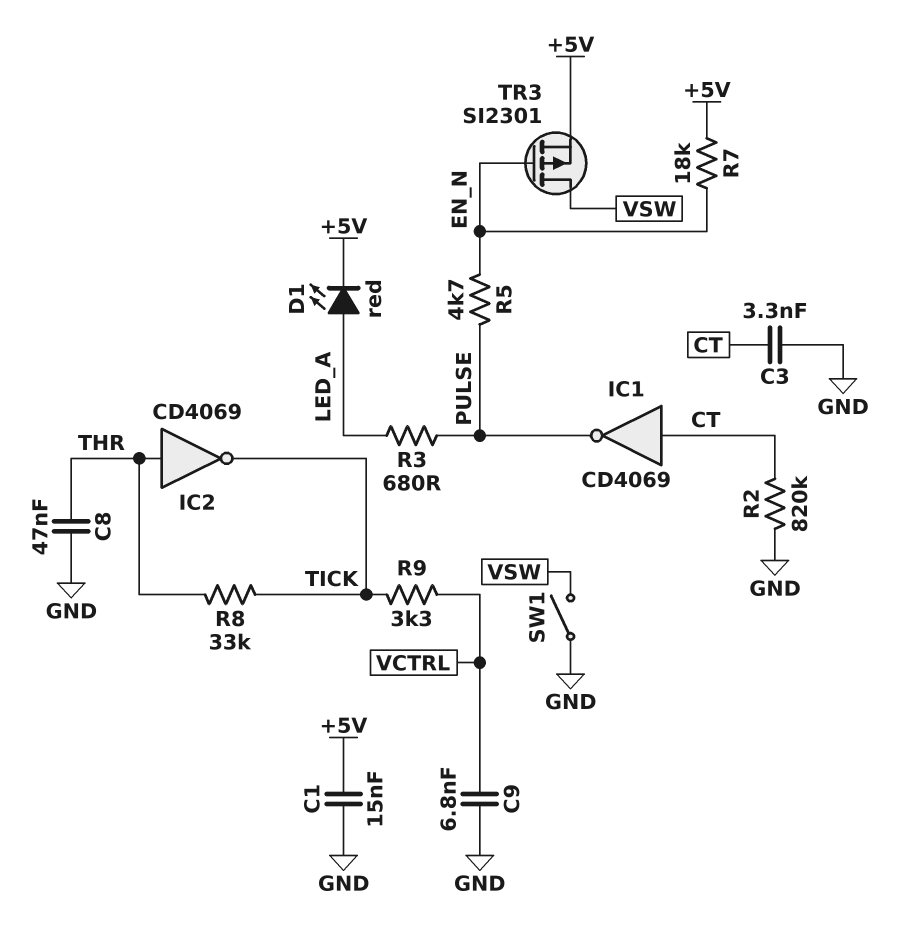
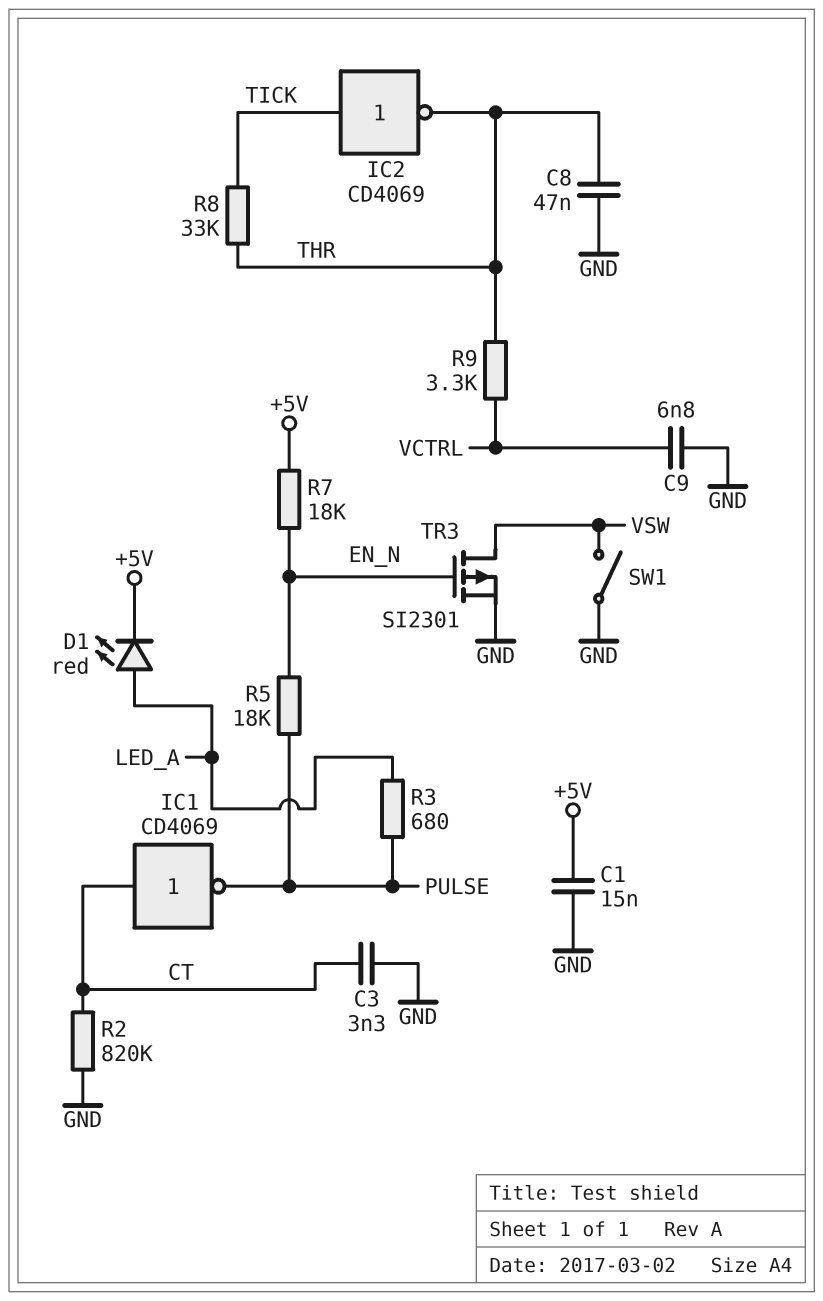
IC2: NOT CD4069 (in THR, out TICK) -> NOT CD4069 (in TICK, out THR)
R5: 4.7k (EN_N, PULSE) -> 18k (EN_N, PULSE)
R9: 3.3k (TICK, VCTRL) -> 3.3k (THR, VCTRL)
TR3: PMOS SI2301 (G EN_N, D VSW, S +5V) -> PMOS SI2301 (G EN_N, D VSW, S GND)

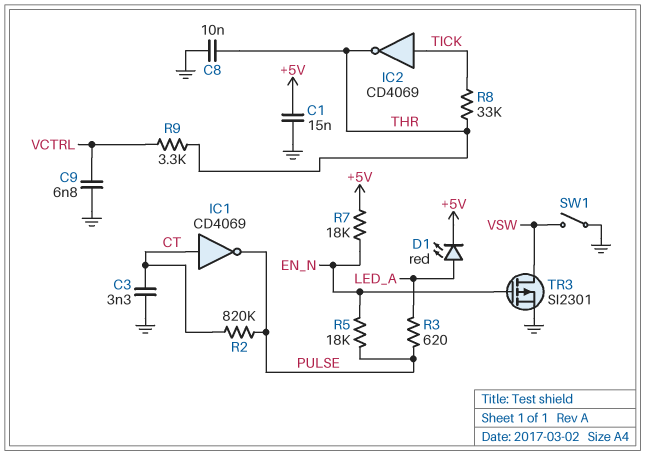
C8: 47nF (GND, THR) -> 10nF (GND, THR)
R2: 820k (CT, GND) -> 820k (CT, PULSE)
R3: 680 (LED_A, PULSE) -> 620 (LED_A, PULSE)

